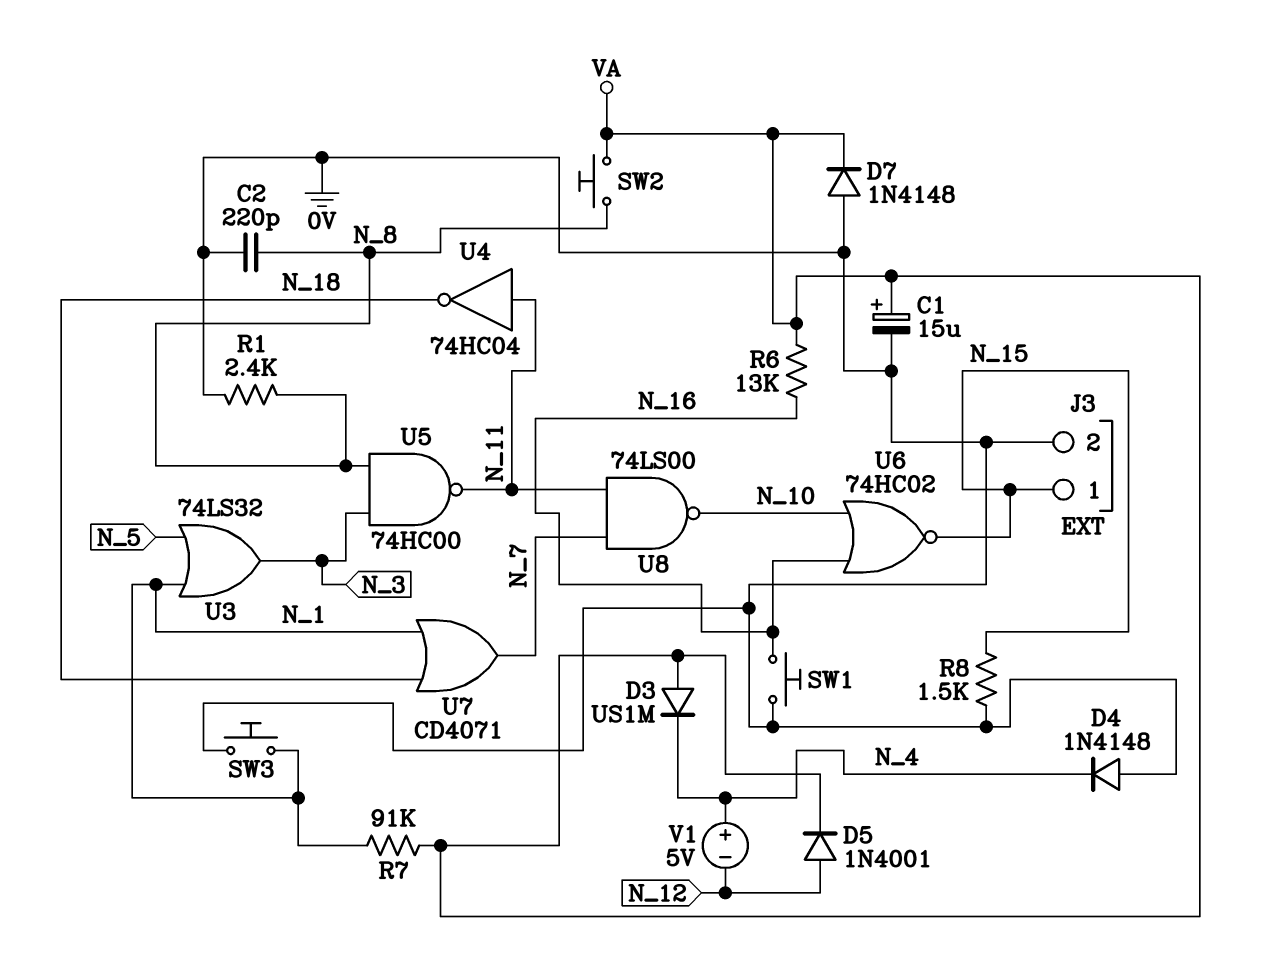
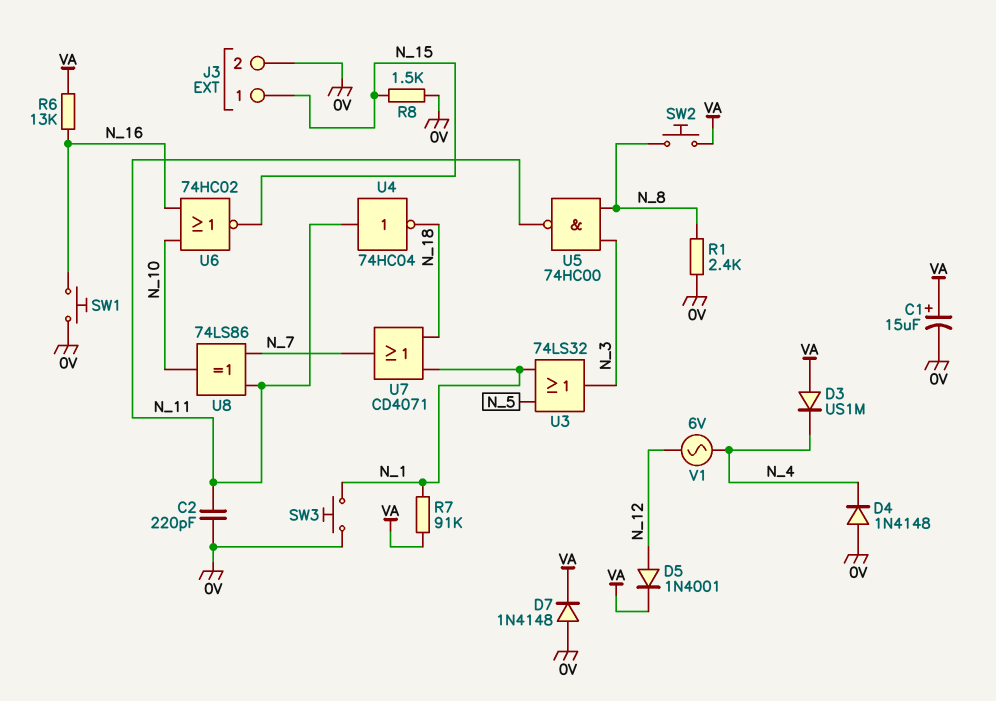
C2: 220pF (0V, N_8) -> 220pF (0V, N_11)
U8: NAND 74LS00 (in N_7, in N_11, out N_10) -> XOR 74LS86 (in N_7, in N_11, out N_10)
V1: 5V (plus N_4, minus N_12) -> AC 6V (N_4, N_12)

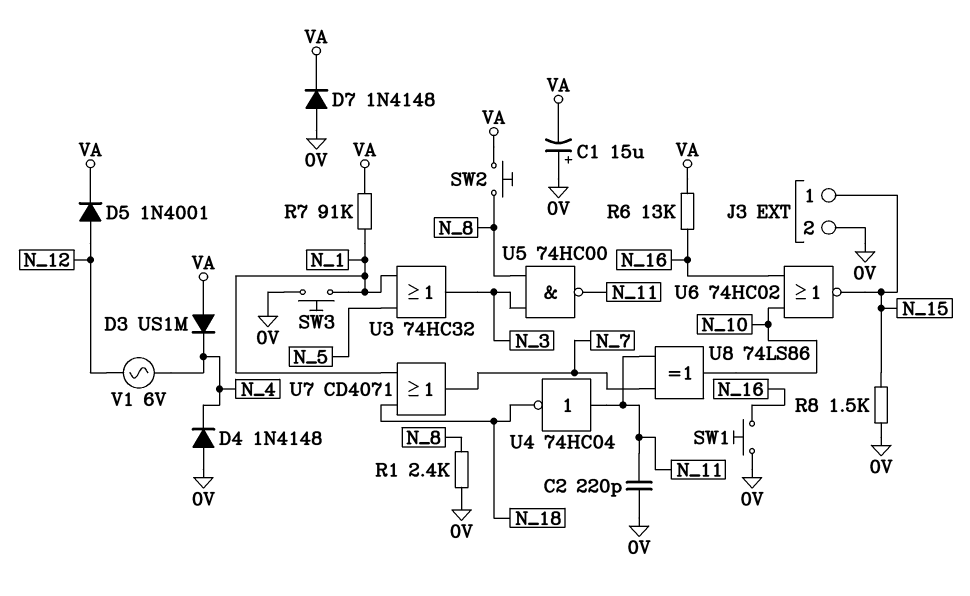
C1: 15uF (plus VA, minus 0V) -> 15uF (plus 0V, minus VA)
U3: OR 74LS32 (in N_1, in N_5, out N_3) -> OR 74HC32 (in N_1, in N_5, out N_3)

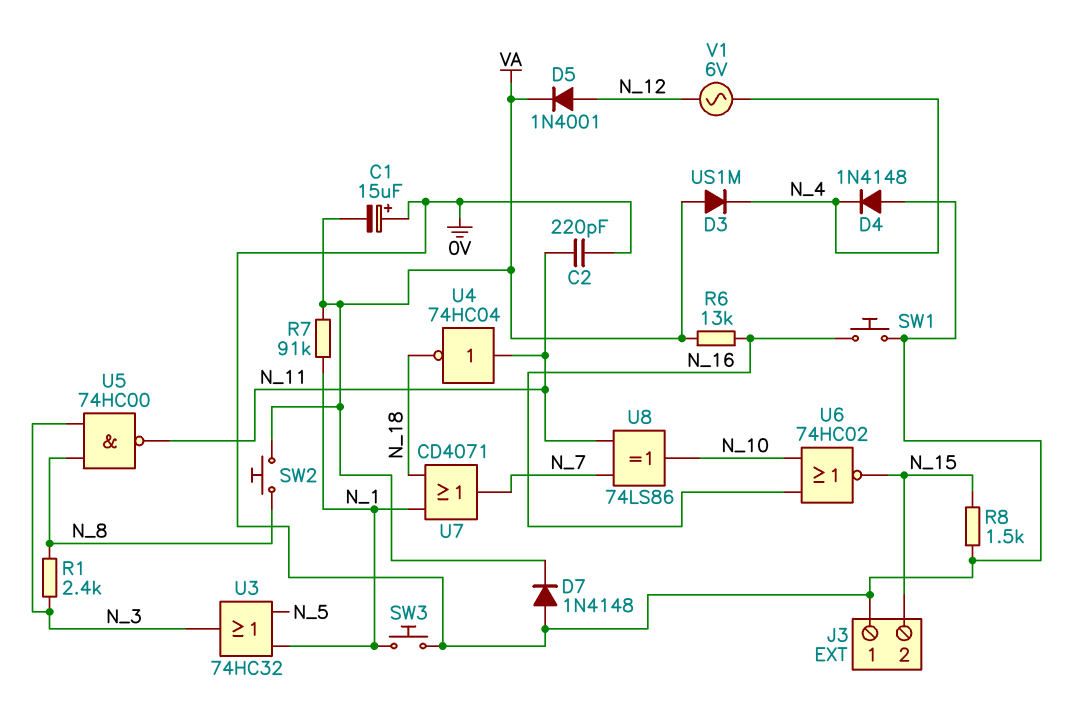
J3 pin 1: N_15 -> 0V
J3 pin 2: 0V -> N_15
R1: 2.4k (0V, N_8) -> 2.4k (N_3, N_8)

